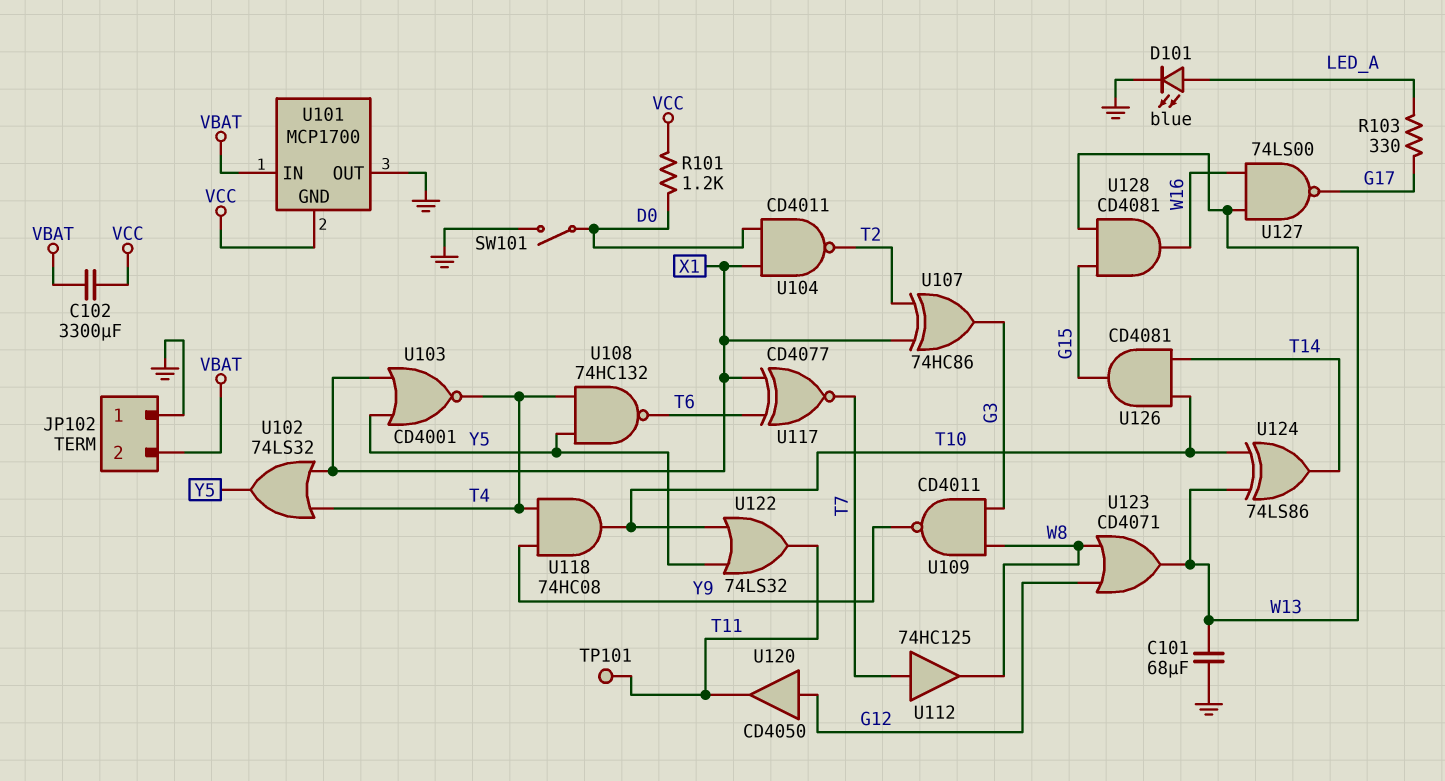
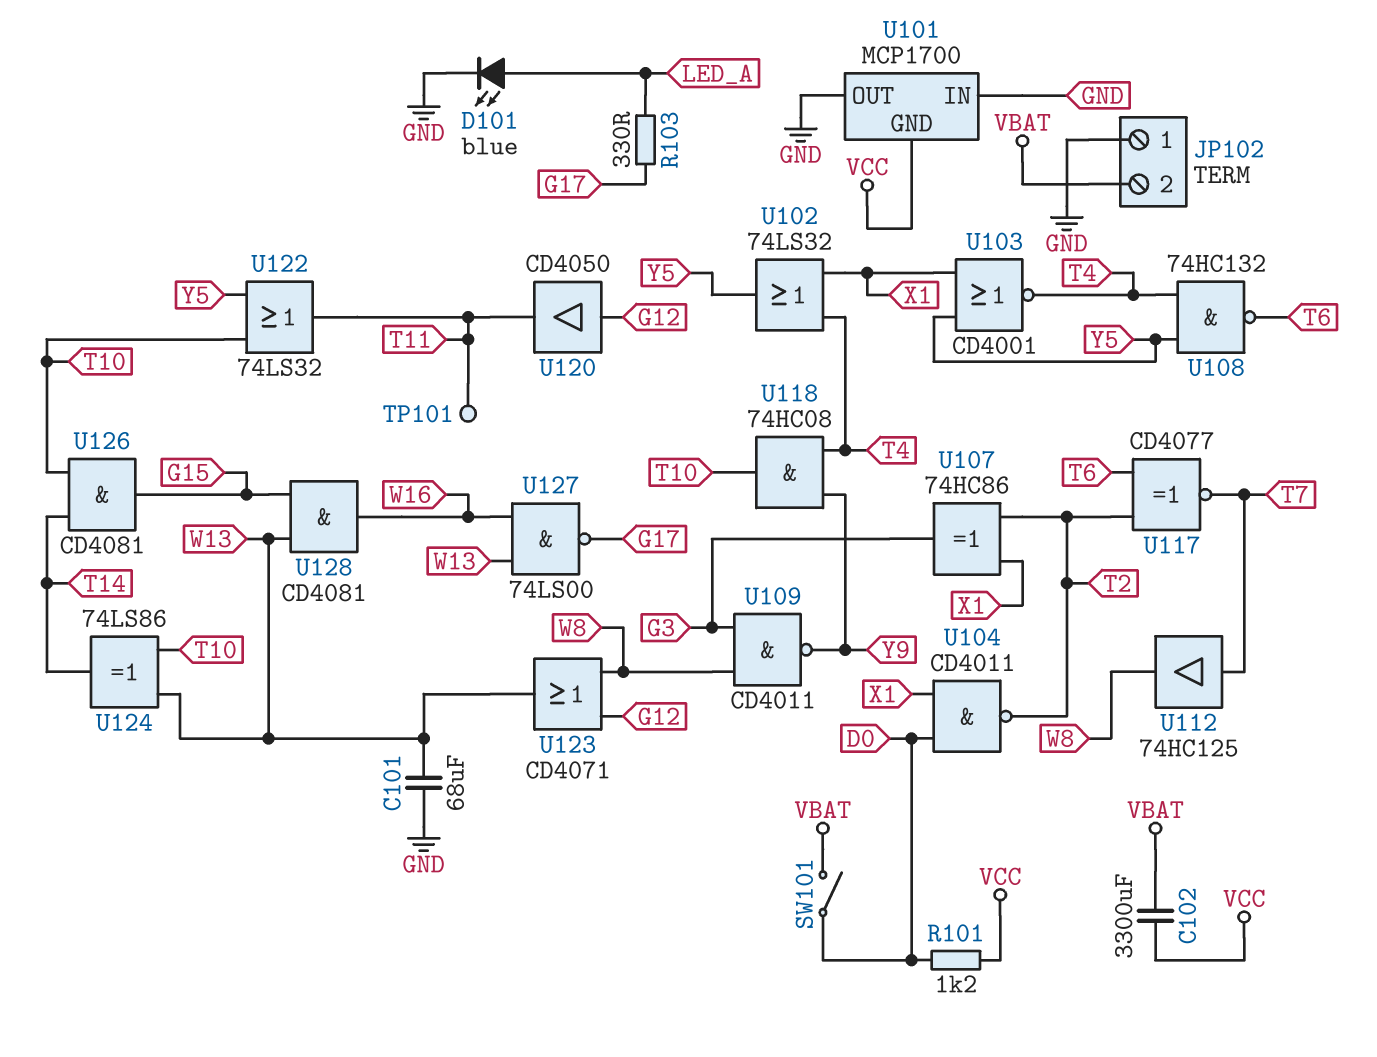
SW101: switch (D0, GND) -> switch (D0, VBAT)
U101 pin IN: VBAT -> GND
U117: XNOR CD4077 (in T6, in X1, out T7) -> XNOR CD4077 (in T2, in T6, out T7)

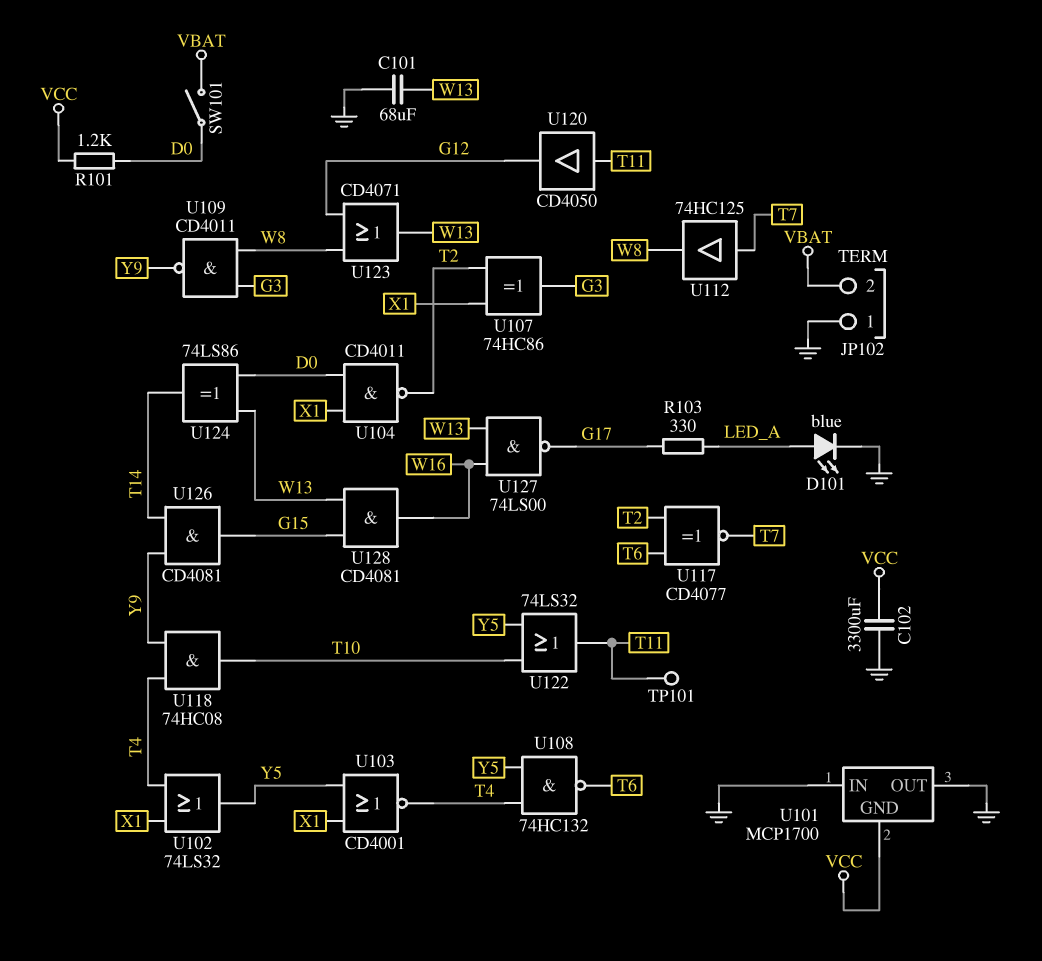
C102: 3300uF (VBAT, VCC) -> 3300uF (GND, VCC)
U120: buffer CD4050 (in G12, out T11) -> buffer CD4050 (in T11, out G12)
U124: XOR 74LS86 (in T10, in W13, out T14) -> XOR 74LS86 (in D0, in W13, out T14)
U126: AND CD4081 (in T10, in T14, out G15) -> AND CD4081 (in T14, in Y9, out G15)

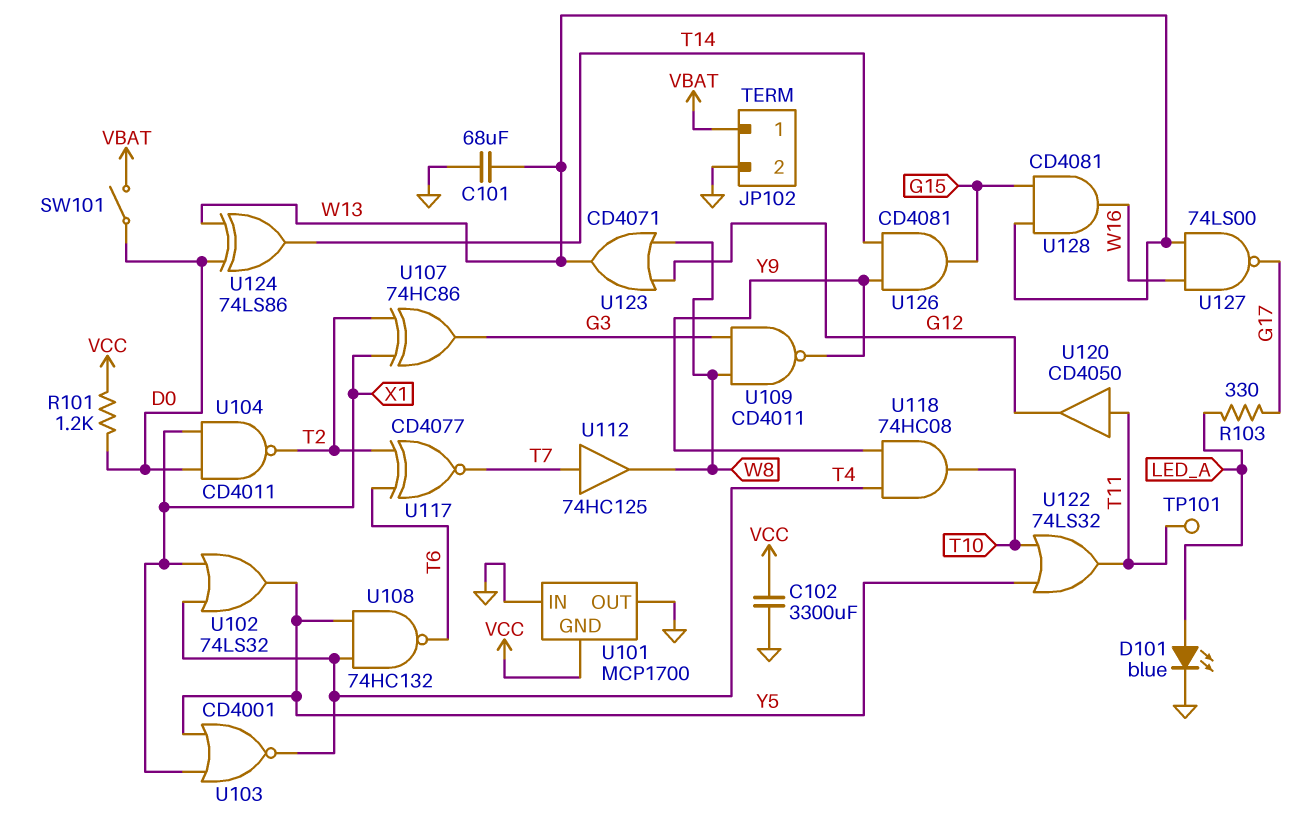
JP102 pin 1: GND -> VBAT
JP102 pin 2: VBAT -> GND

